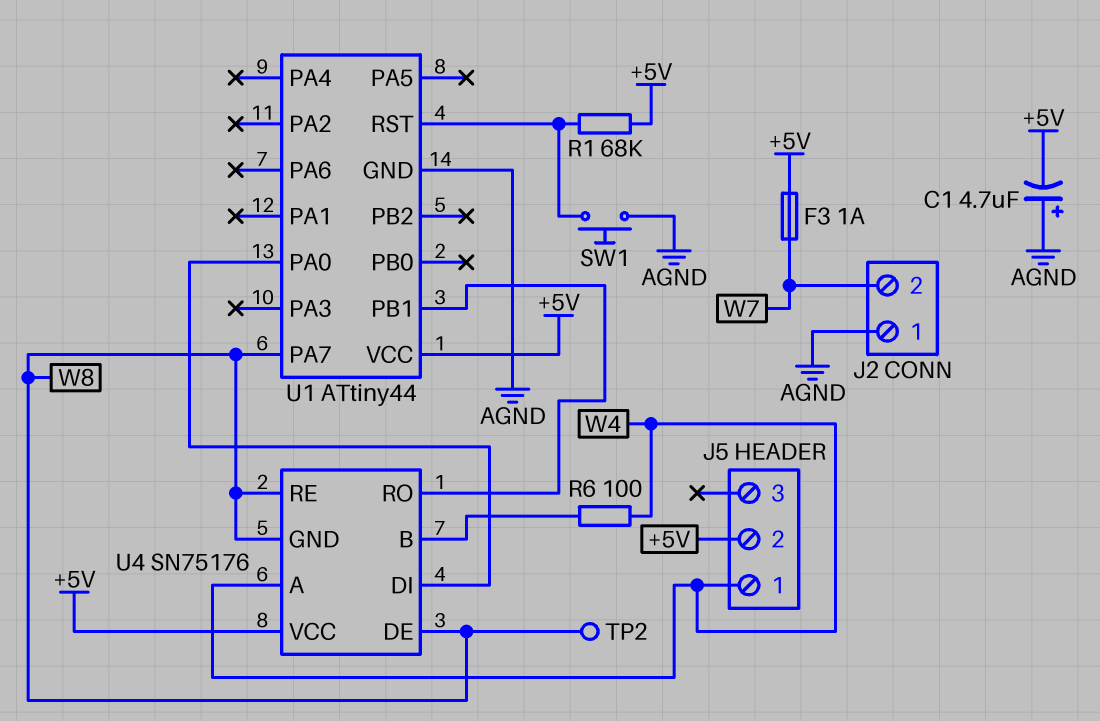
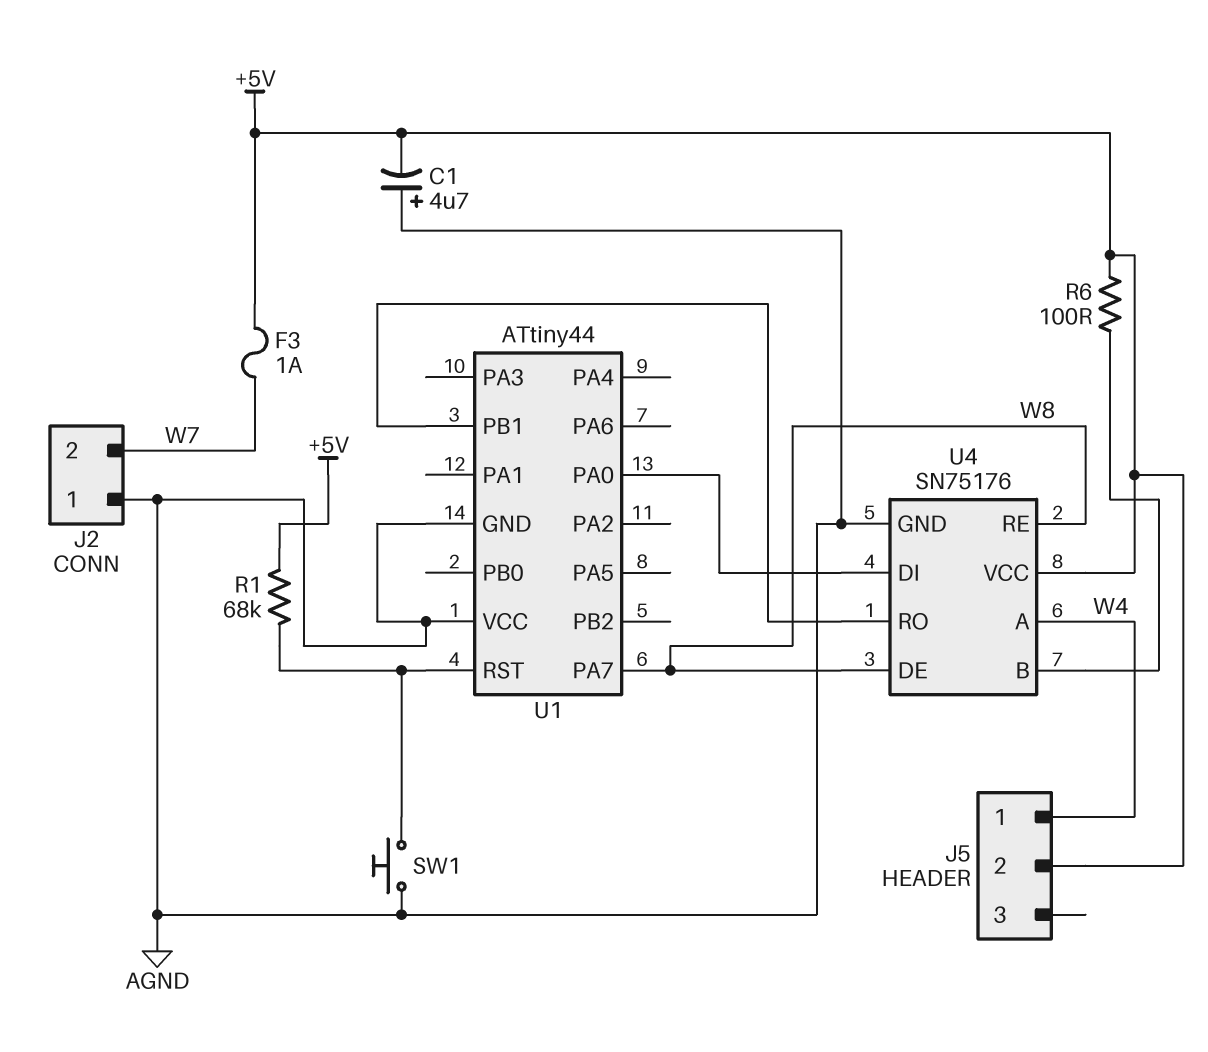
R6: 100 (U4/B, W4) -> 100 (+5V, U4/B)
TP2: test point (W8) -> none
U1 pin VCC: +5V -> AGND
U4 pin GND: W8 -> AGND

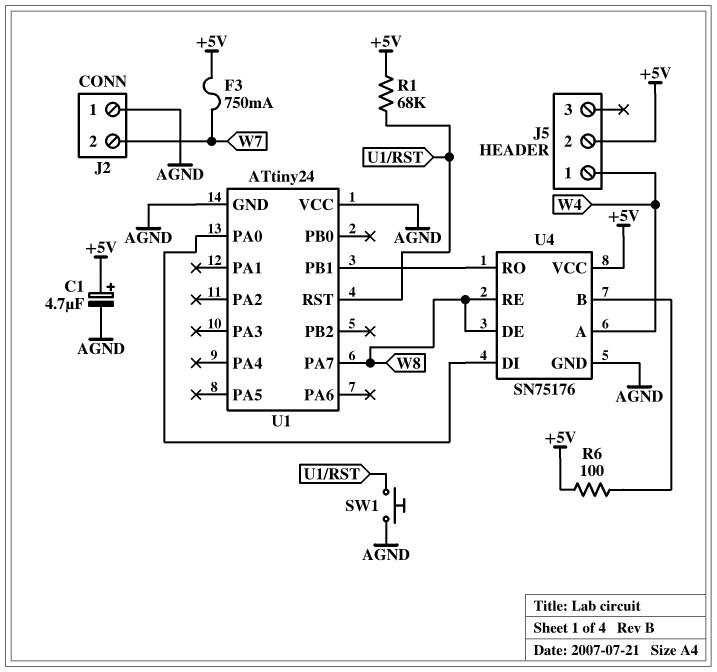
C1: 4.7uF (plus AGND, minus +5V) -> 4.7uF (plus +5V, minus AGND)
F3: 1A (+5V, W7) -> 750mA (+5V, W7)
U1: ATtiny44 -> ATtiny24

